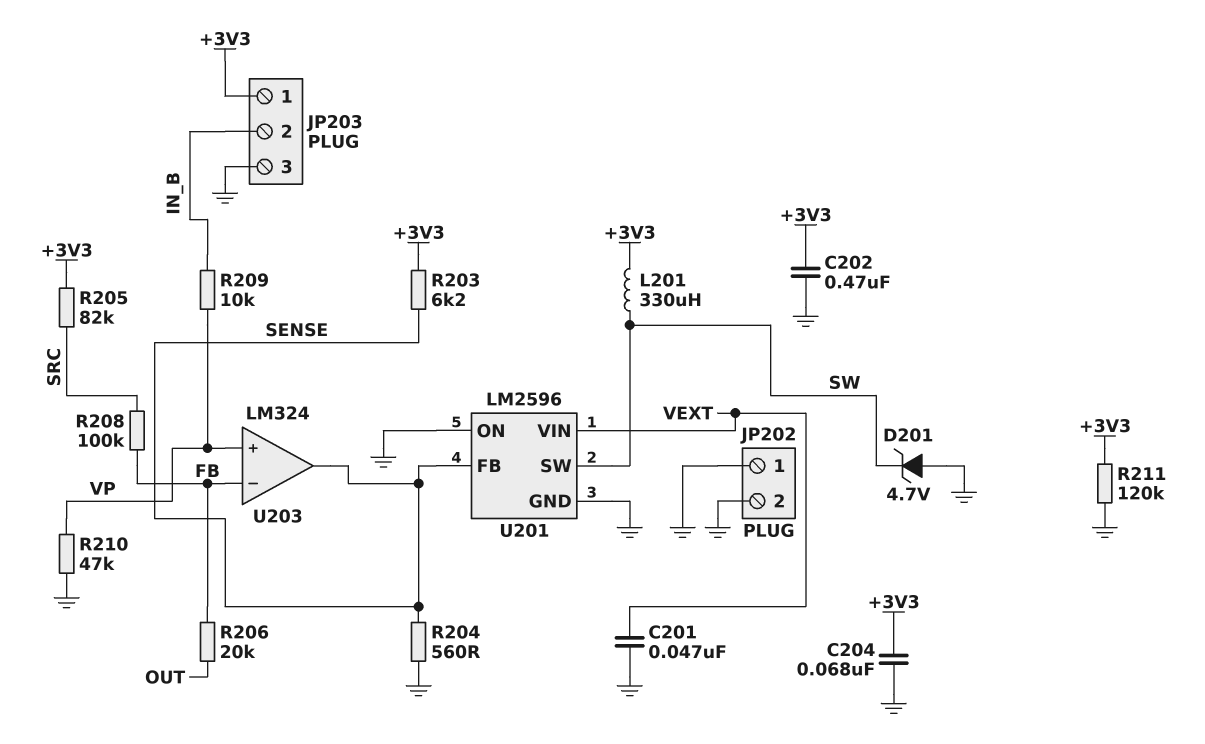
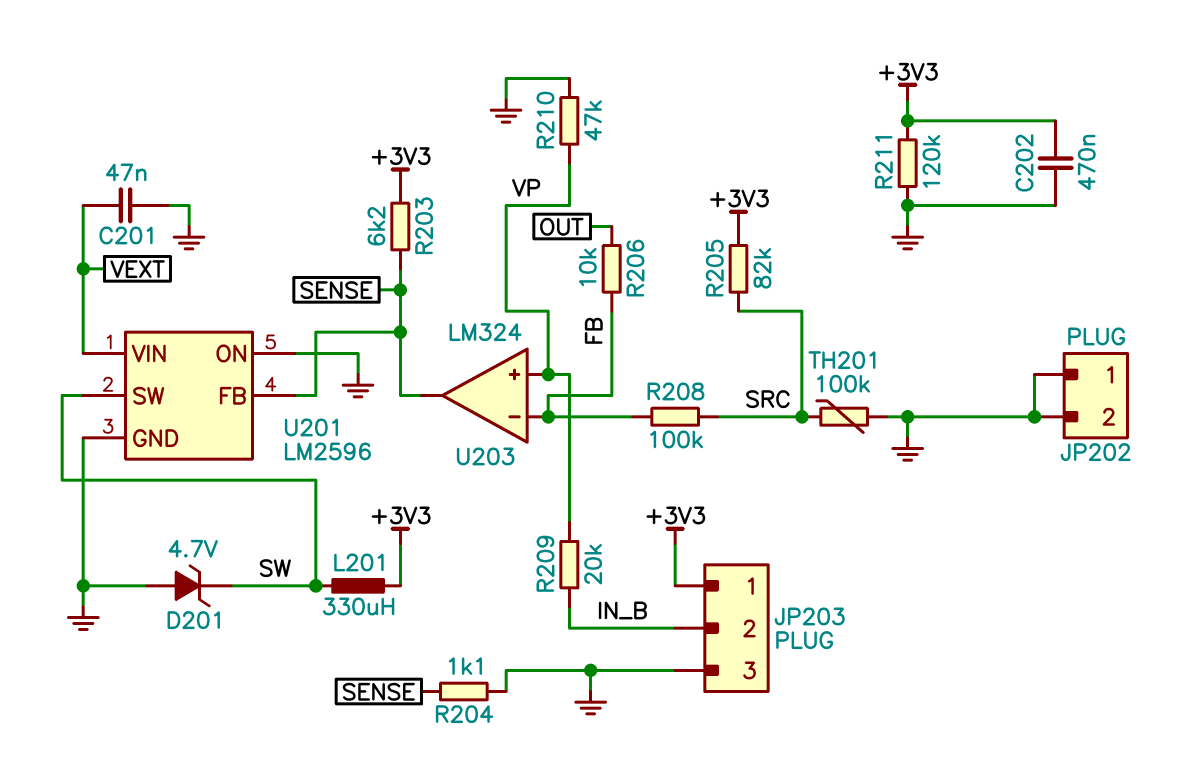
C204: 68nF (+3V3, GND) -> none
R204: 560 (GND, SENSE) -> 1.1k (GND, SENSE)
R206: 20k (FB, OUT) -> 10k (FB, OUT)
R209: 10k (IN_B, VP) -> 20k (IN_B, VP)
TH201: none -> 100k (GND, SRC)

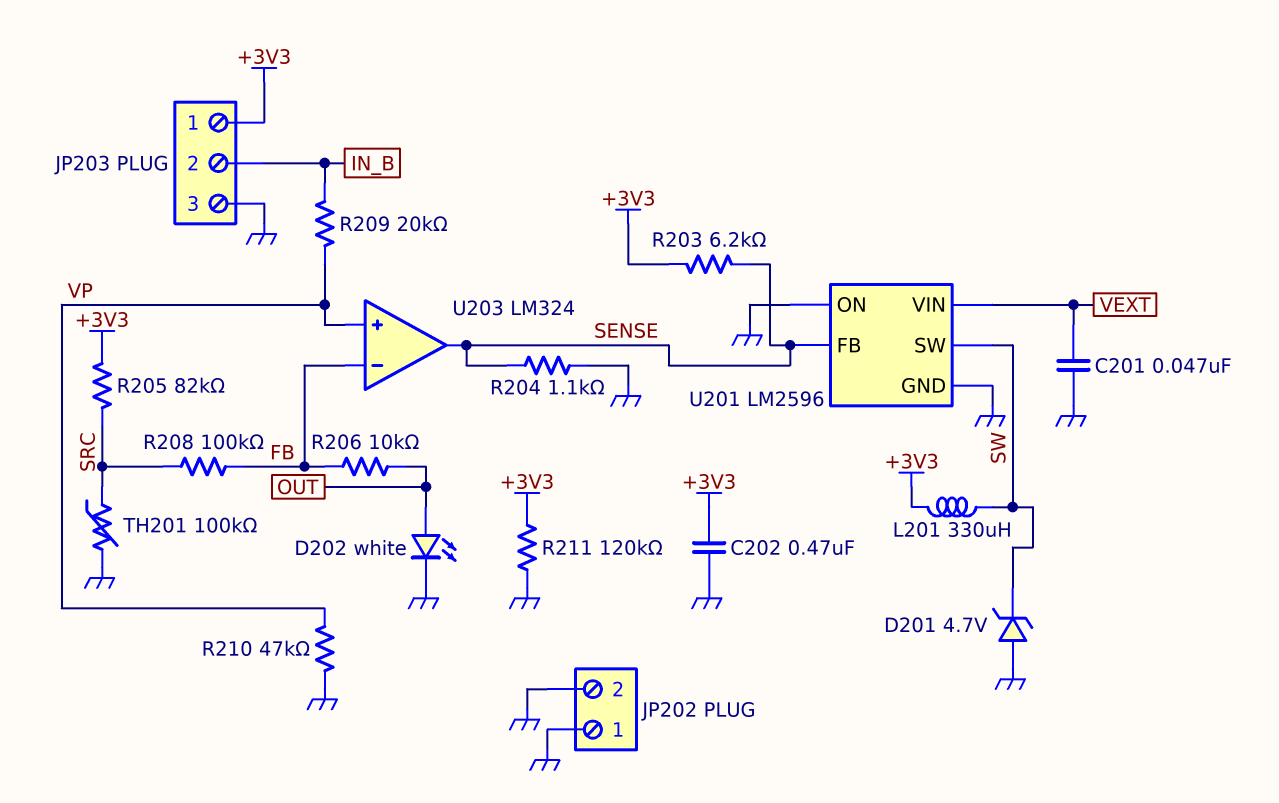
D202: none -> LED white (A OUT, K GND)

